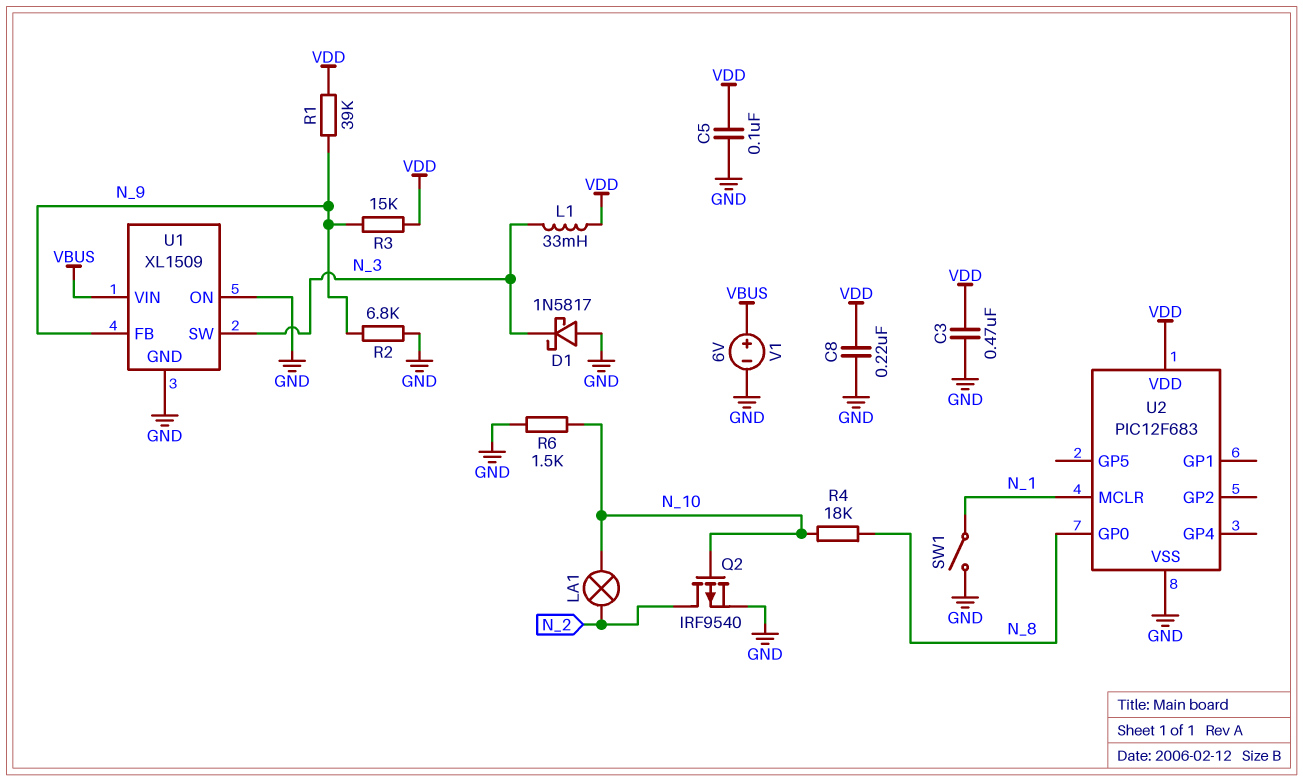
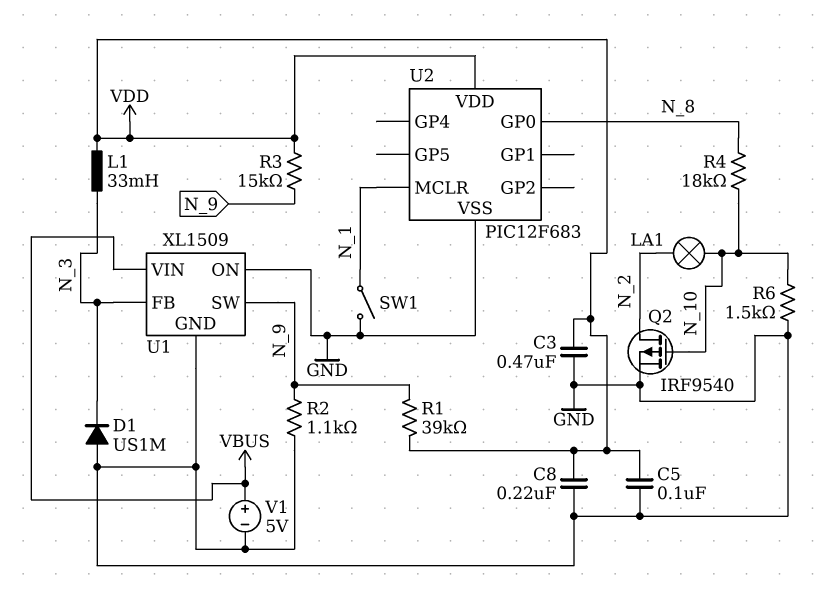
D1: schottky 1N5817 (A GND, K N_3) -> diode US1M (A GND, K N_3)
R2: 6.8k (GND, N_9) -> 1.1k (GND, N_9)
U1 pin FB: N_9 -> N_3
U1 pin SW: N_3 -> N_9
V1: 6V (plus VBUS, minus GND) -> 5V (plus VBUS, minus GND)

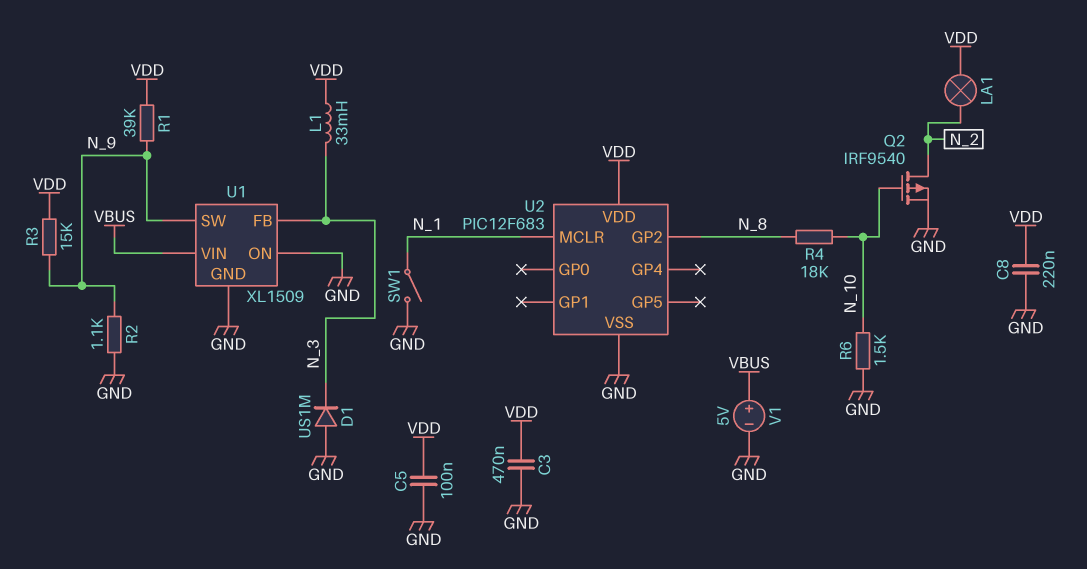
LA1: lamp (N_2, N_10) -> lamp (N_2, VDD)
U2 pin GP0: N_8 -> none
U2 pin GP2: none -> N_8

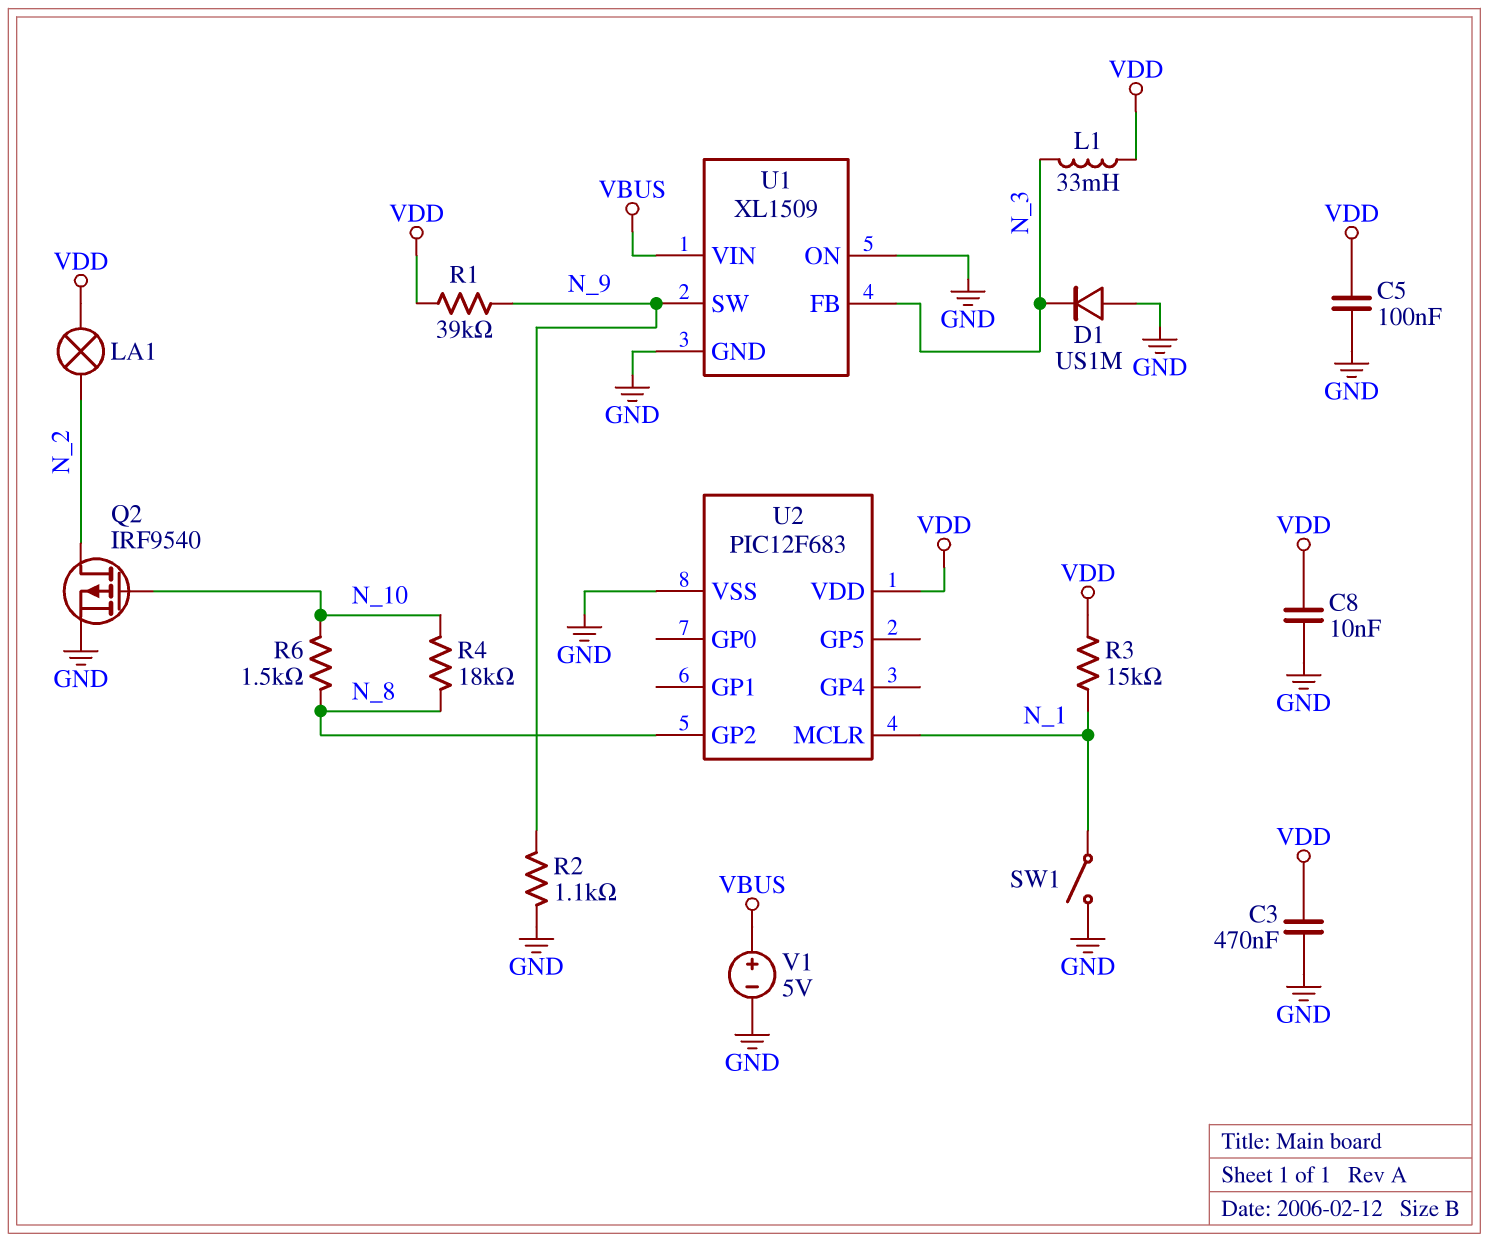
C8: 220nF (GND, VDD) -> 10nF (GND, VDD)
R3: 15k (N_9, VDD) -> 15k (N_1, VDD)
R6: 1.5k (GND, N_10) -> 1.5k (N_8, N_10)

